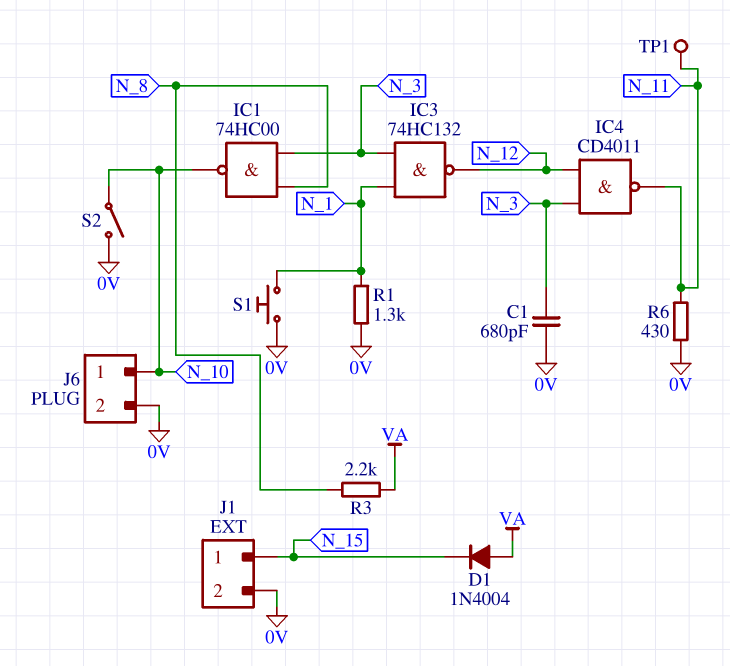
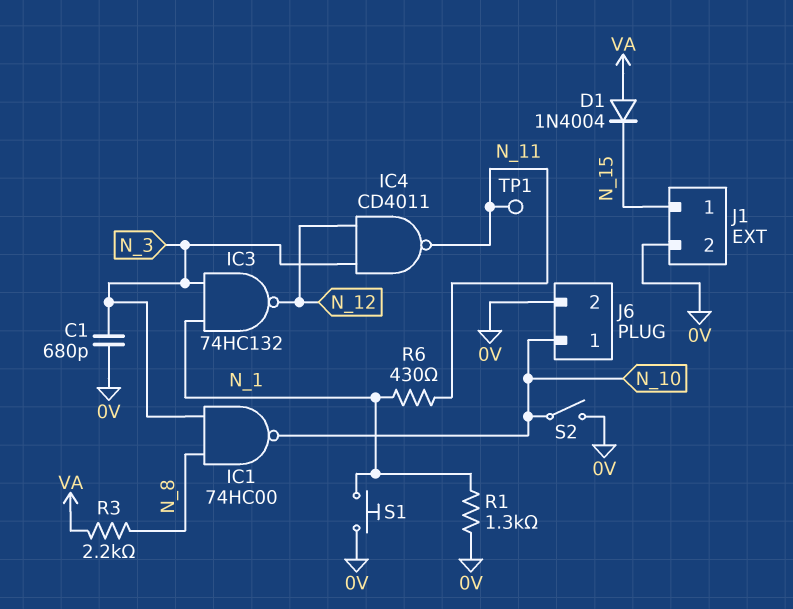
R6: 430 (0V, N_11) -> 430 (N_1, N_11)

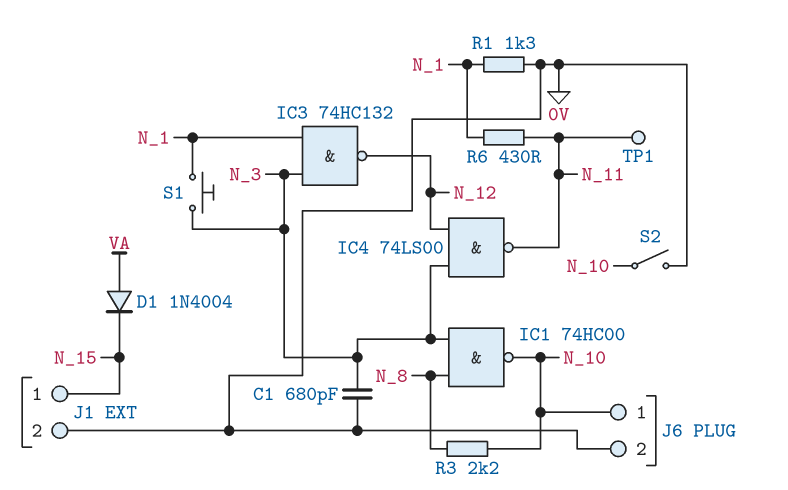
IC4: NAND CD4011 (in N_3, in N_12, out N_11) -> NAND 74LS00 (in N_3, in N_12, out N_11)
R3: 2.2k (N_8, VA) -> 2.2k (N_8, N_10)
S1: button (0V, N_1) -> button (N_1, N_3)

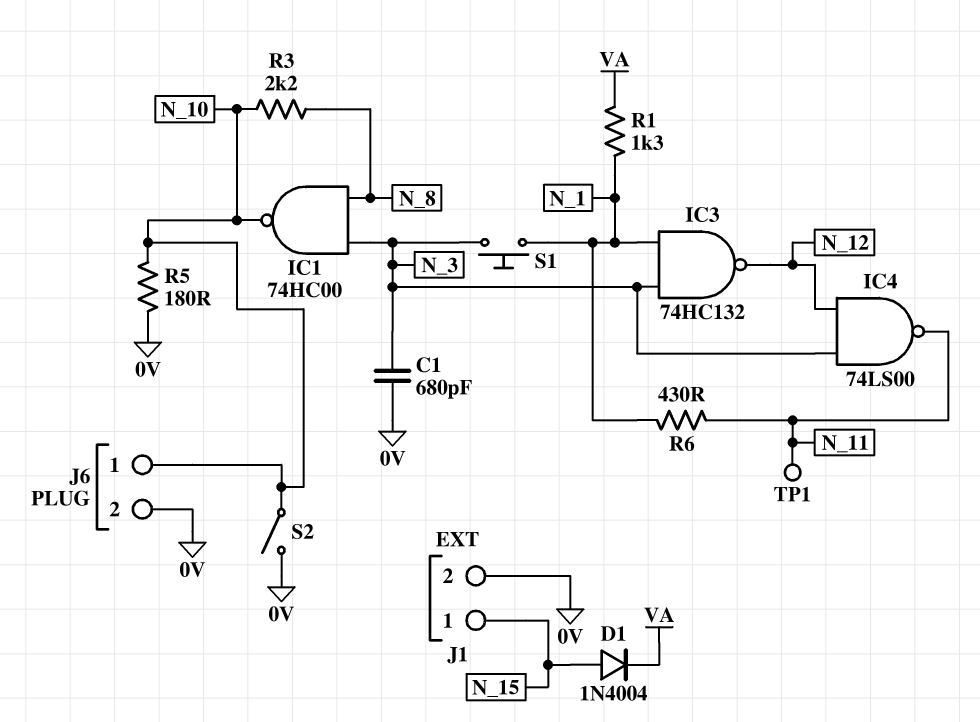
D1: diode 1N4004 (A VA, K N_15) -> diode 1N4004 (A N_15, K VA)
R1: 1.3k (0V, N_1) -> 1.3k (N_1, VA)
R5: none -> 180 (0V, N_10)

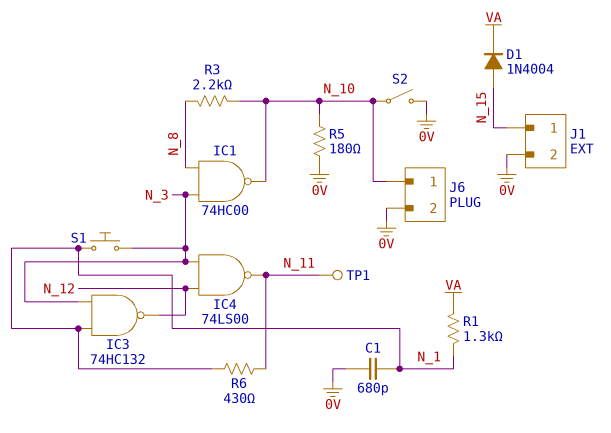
C1: 680pF (0V, N_3) -> 680pF (0V, N_1)

